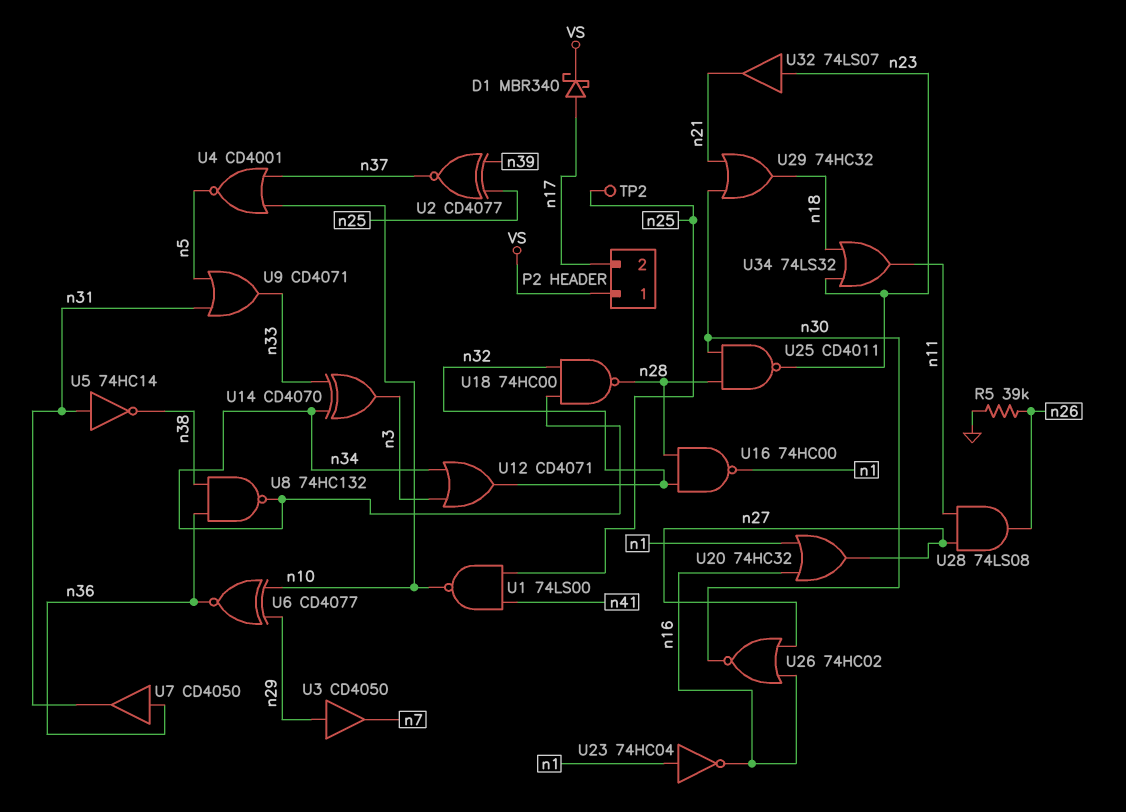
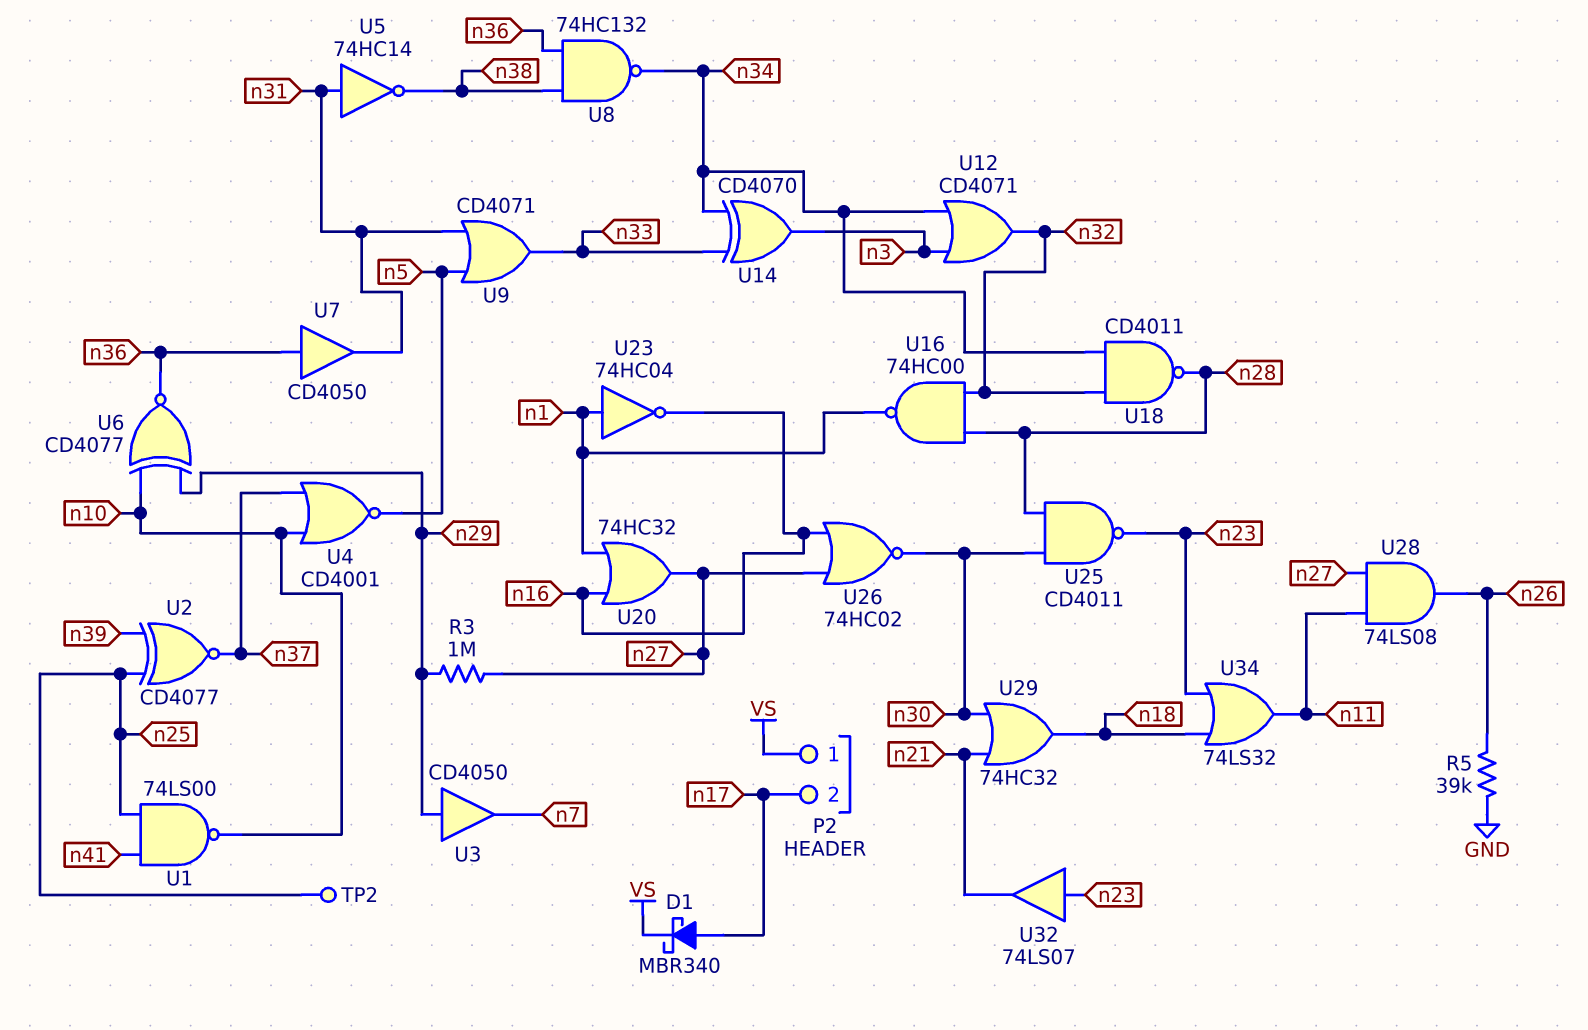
R3: none -> 1M (n27, n29)
U18: NAND 74HC00 (in n32, in n34, out n28) -> NAND CD4011 (in n32, in n34, out n28)

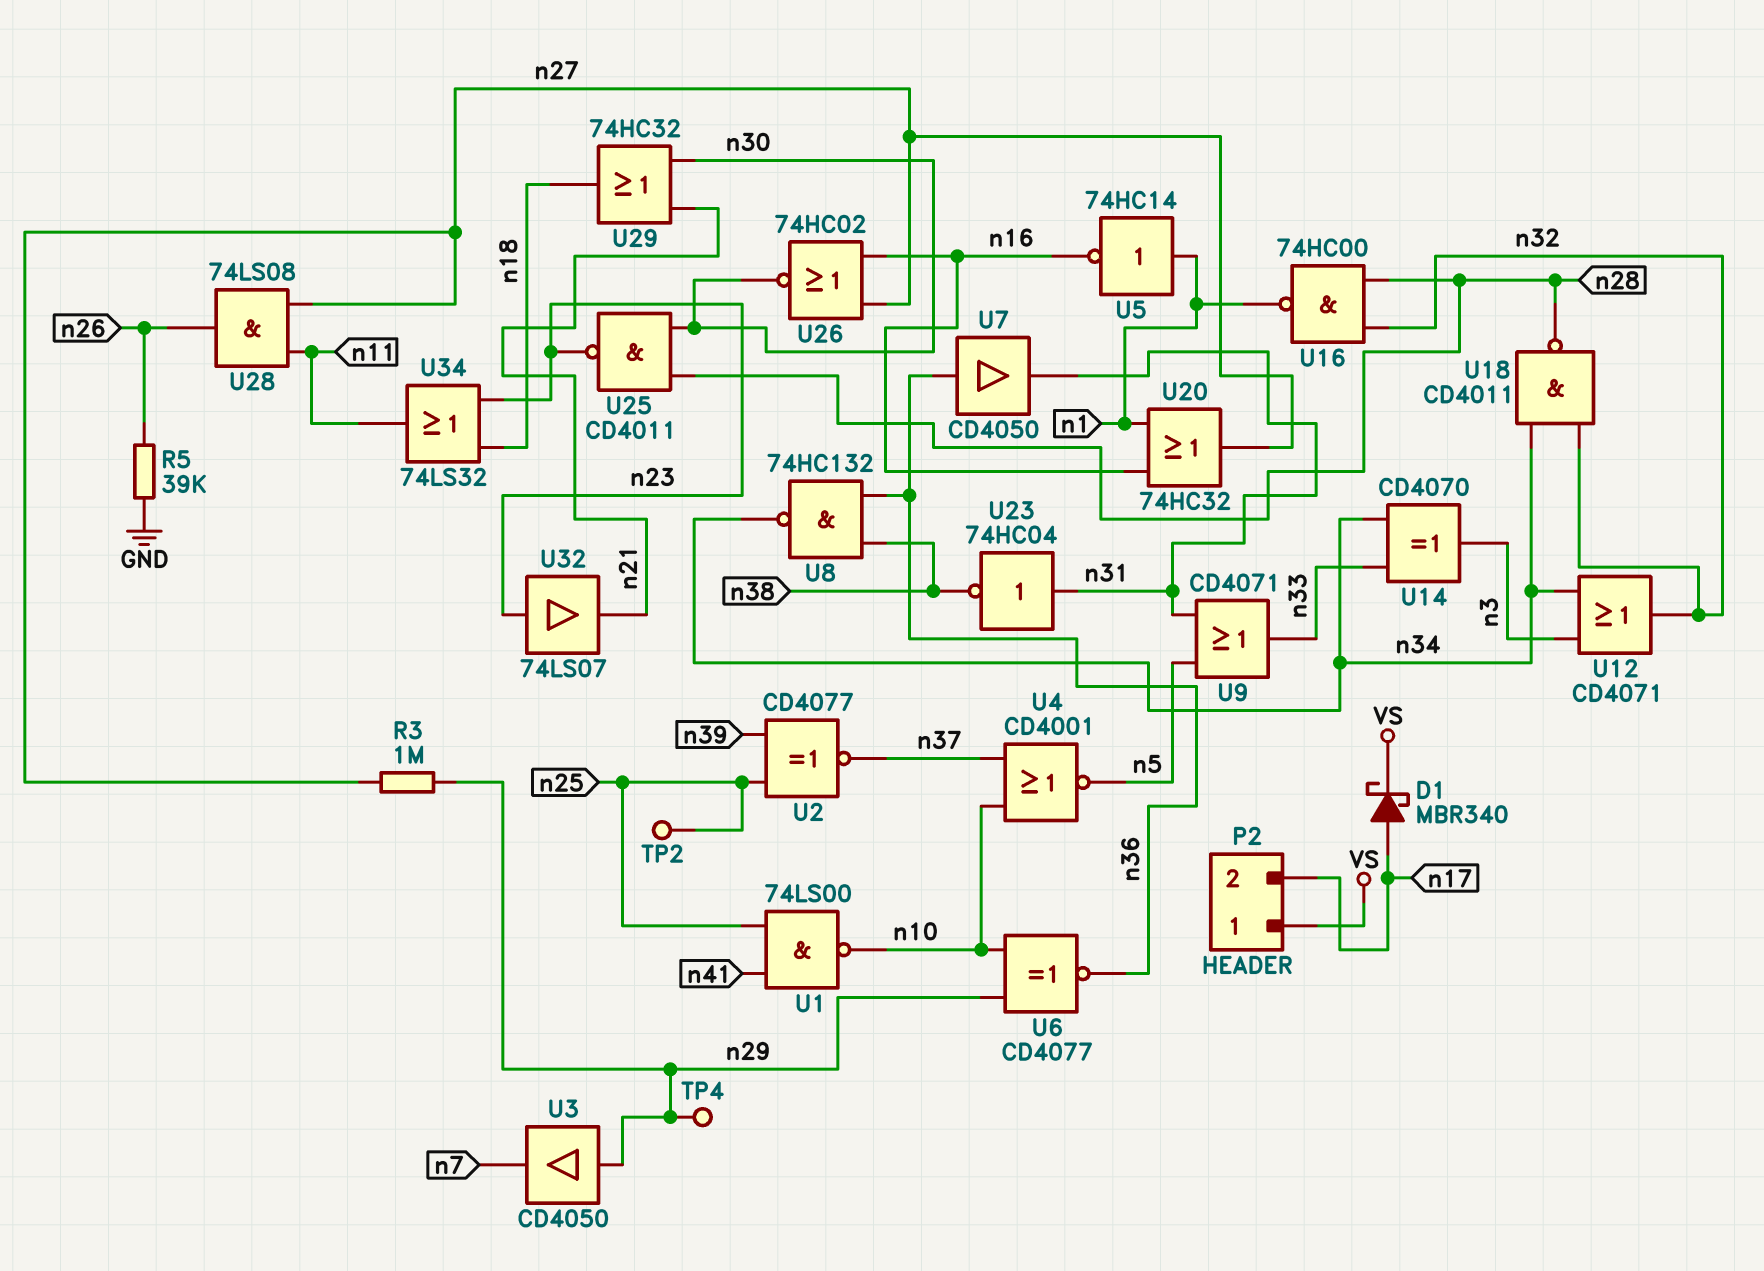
TP4: none -> test point (n29)
U5: NOT 74HC14 (in n31, out n38) -> NOT 74HC14 (in n1, out n16)
U23: NOT 74HC04 (in n1, out n16) -> NOT 74HC04 (in n31, out n38)

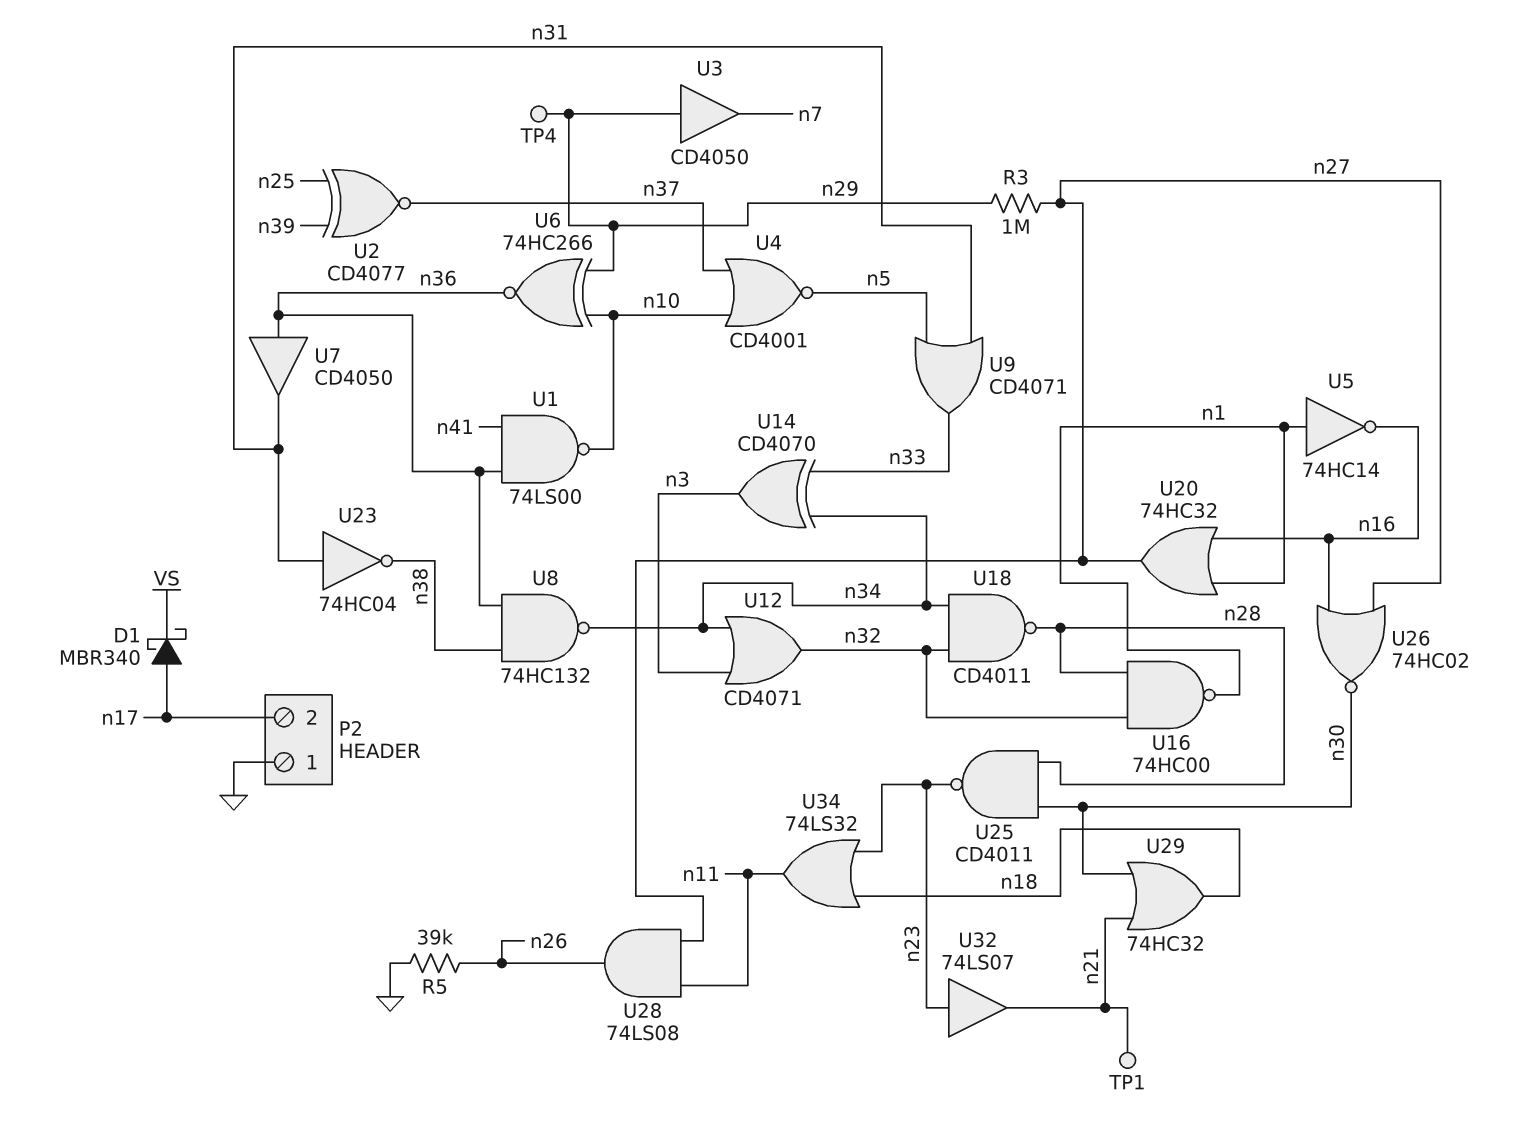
P2 pin 1: VS -> GND
TP1: none -> test point (n21)
TP2: test point (n25) -> none
U1: NAND 74LS00 (in n25, in n41, out n10) -> NAND 74LS00 (in n36, in n41, out n10)
U6: XNOR CD4077 (in n10, in n29, out n36) -> XNOR 74HC266 (in n10, in n29, out n36)

